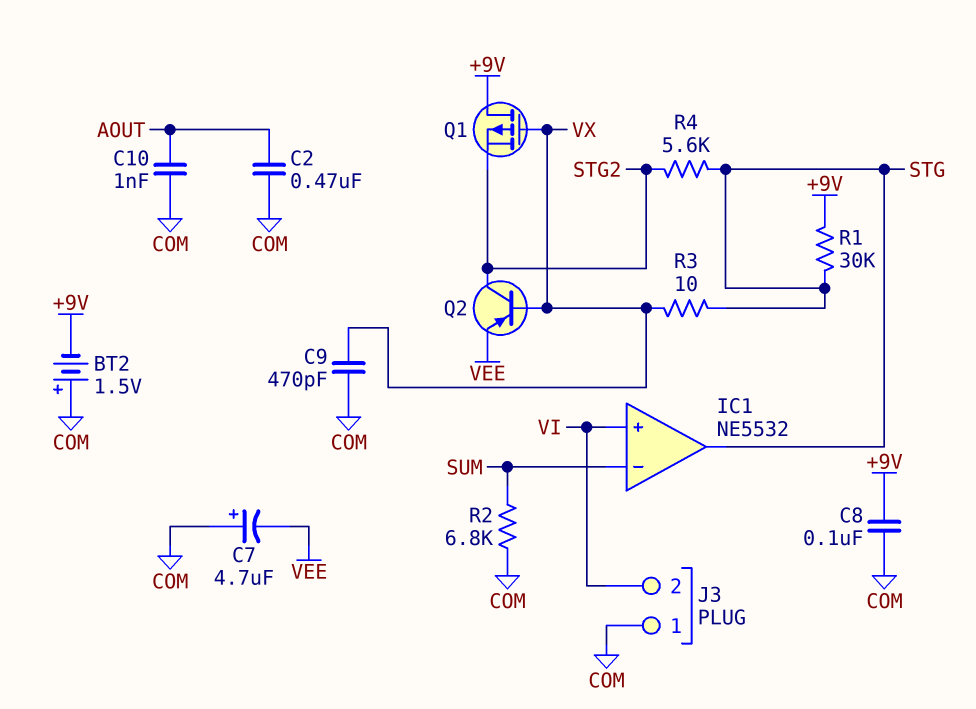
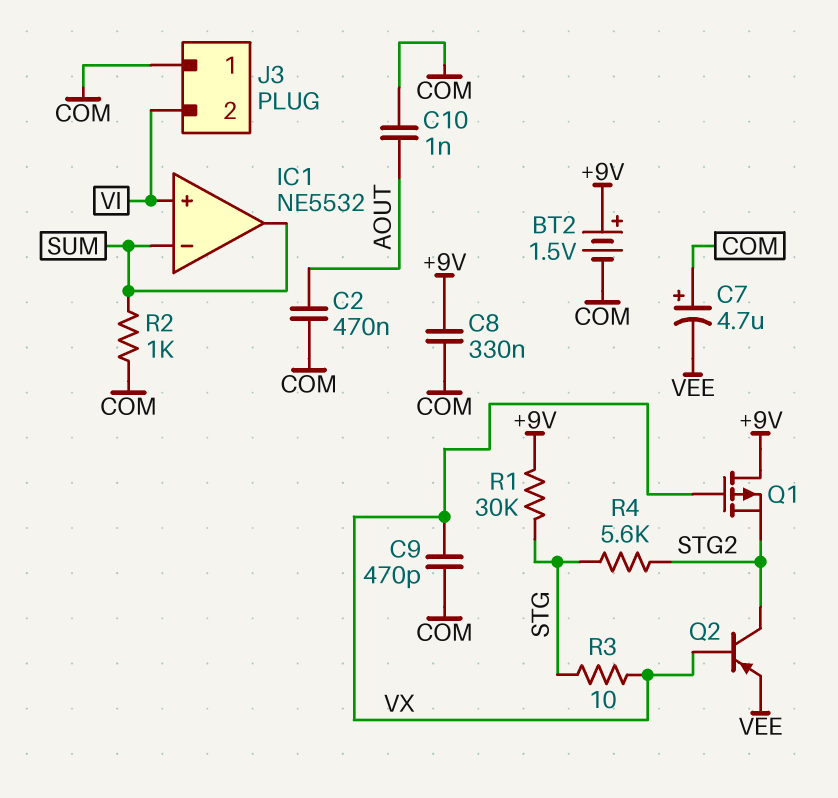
BT2: 1.5V (plus COM, minus +9V) -> 1.5V (plus +9V, minus COM)
C8: 100nF (+9V, COM) -> 330nF (+9V, COM)
IC1 pin out: STG -> SUM
R2: 6.8k (COM, SUM) -> 1k (COM, SUM)

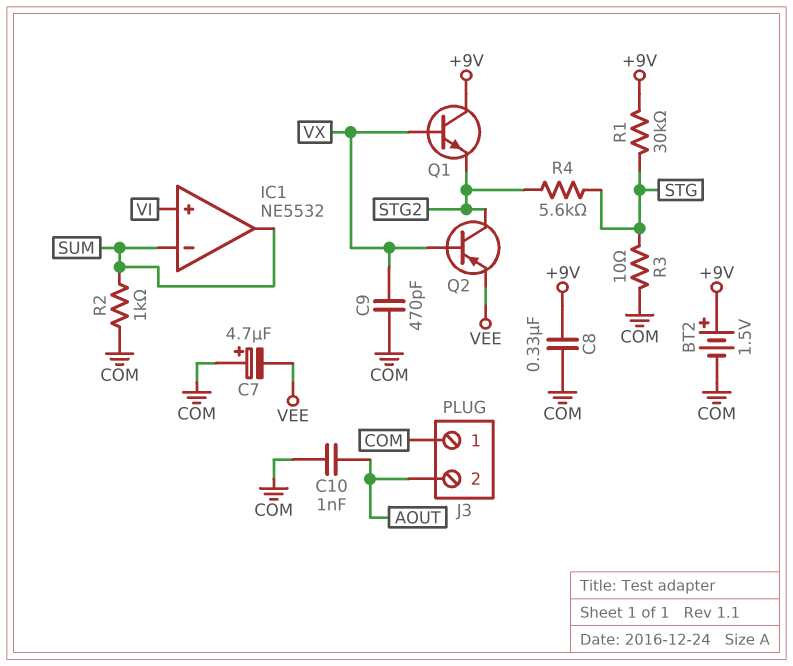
C2: 470nF (AOUT, COM) -> none
J3 pin 2: VI -> AOUT
Q1: PMOS (G VX, D +9V, S STG2) -> NPN (B VX, C +9V, E STG2)
R3: 10 (STG, VX) -> 10 (COM, STG)

